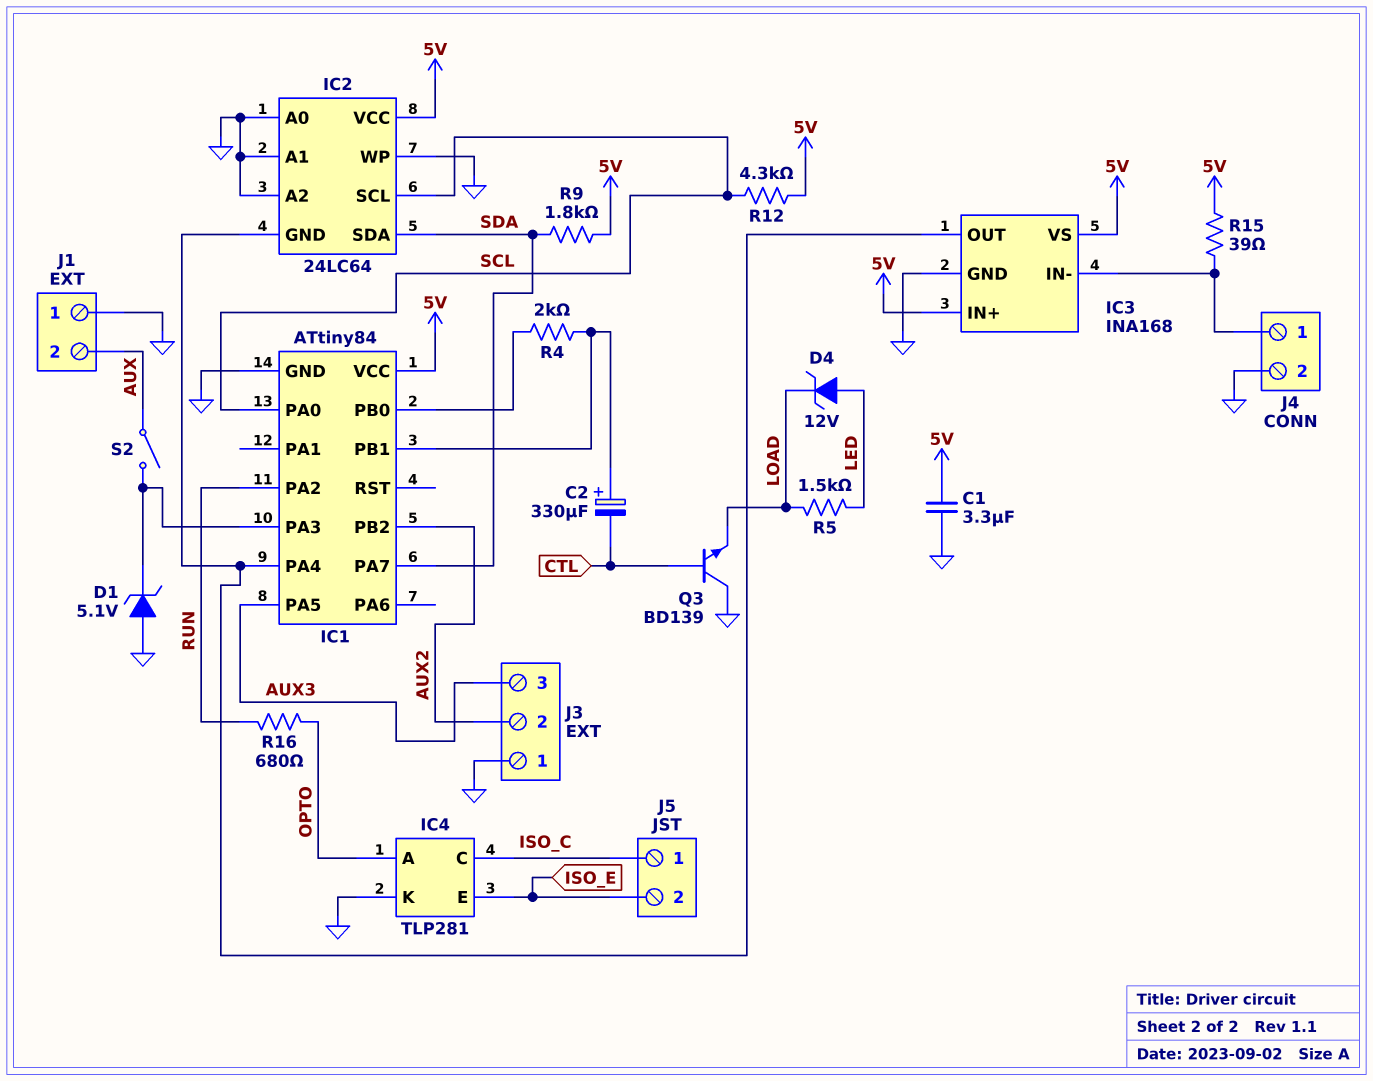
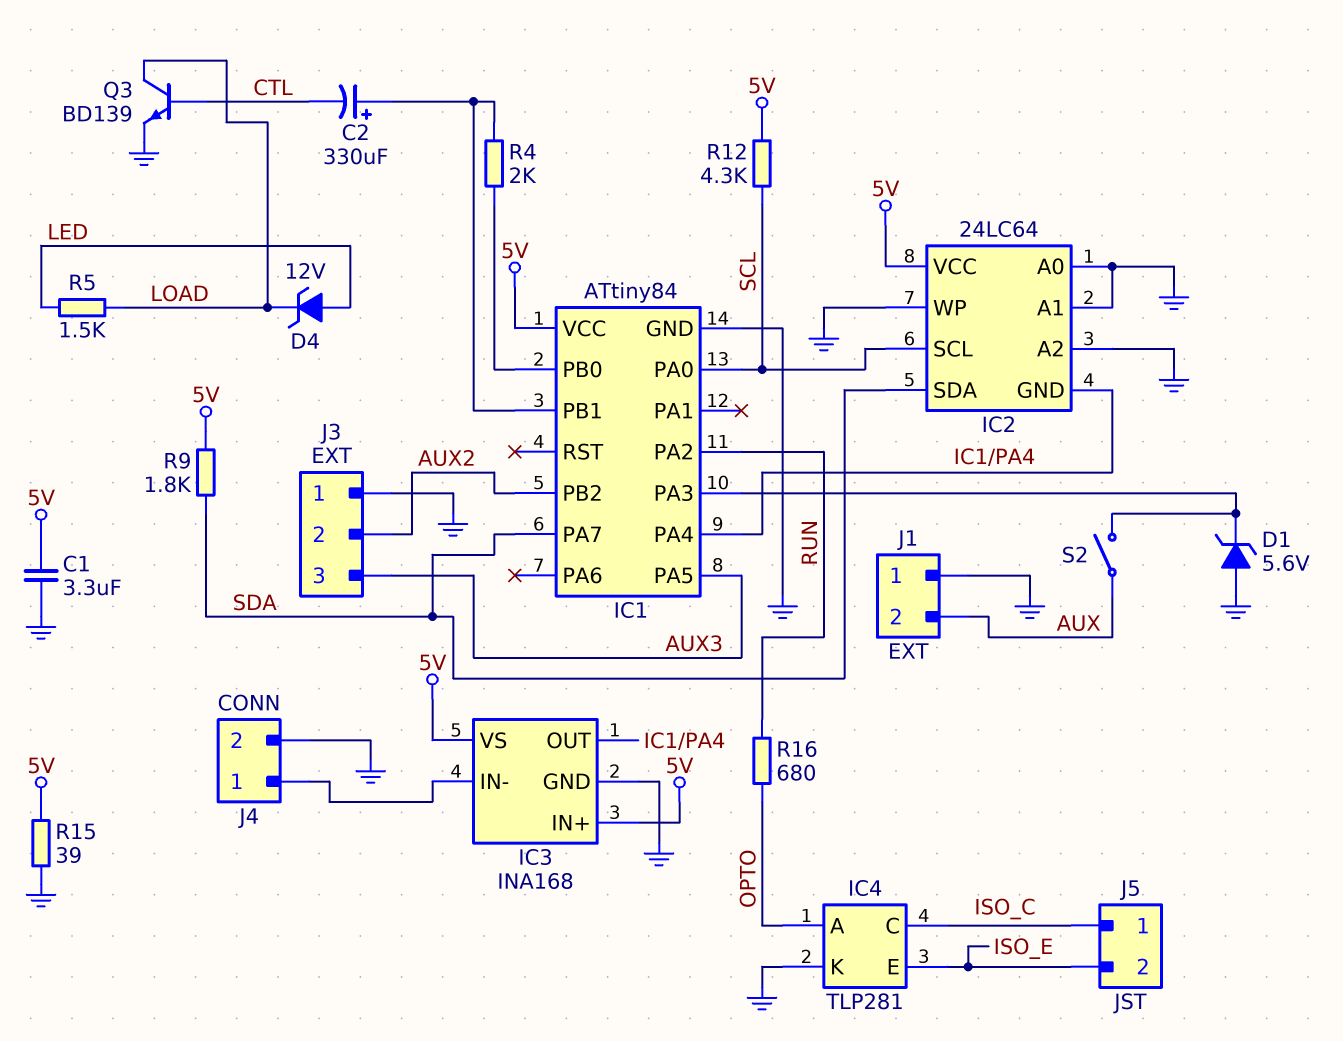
D1: zener 5.1V (A GND, K IC1/PA3) -> zener 5.6V (A GND, K IC1/PA3)
Q3: NPN BD139 (B CTL, C GND, E LOAD) -> NPN BD139 (B CTL, C LOAD, E GND)
R15: 39 (5V, IC3/IN-) -> 39 (5V, GND)

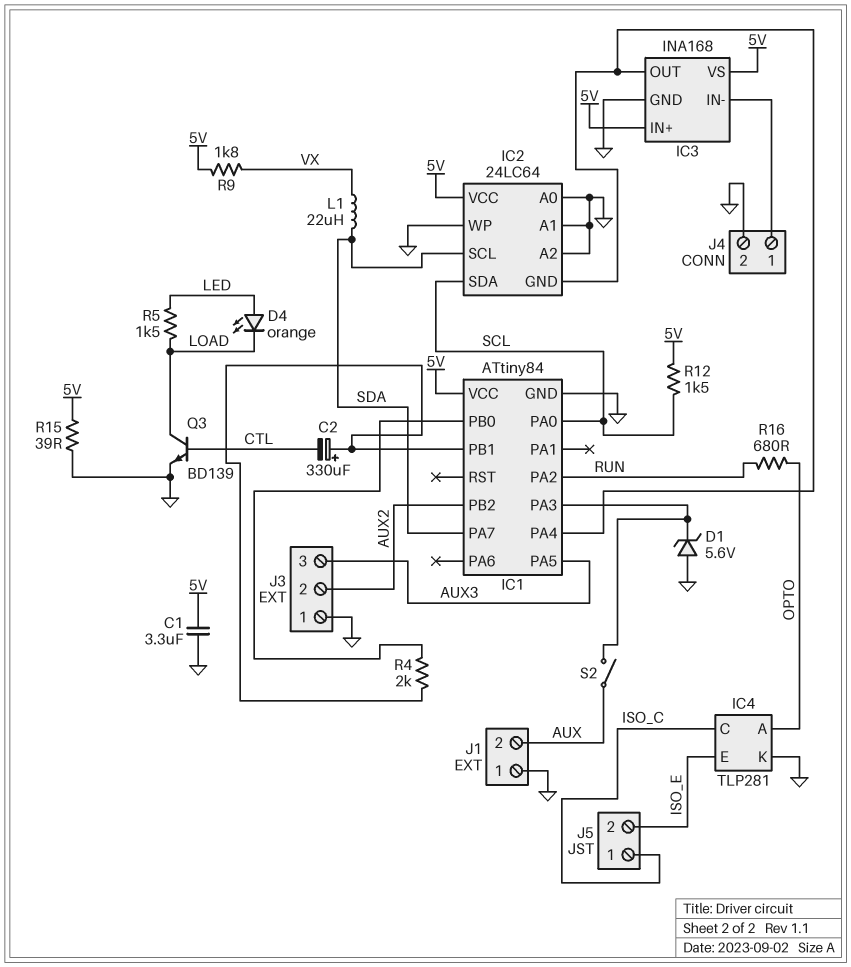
D4: zener 12V (A LED, K LOAD) -> LED orange (A LED, K LOAD)
IC2 pin SCL: SCL -> SDA
IC2 pin SDA: SDA -> SCL
L1: none -> 22uH (SDA, VX)
R9: 1.8k (5V, SDA) -> 1.8k (5V, VX)
R12: 4.3k (5V, SCL) -> 1.5k (5V, SCL)

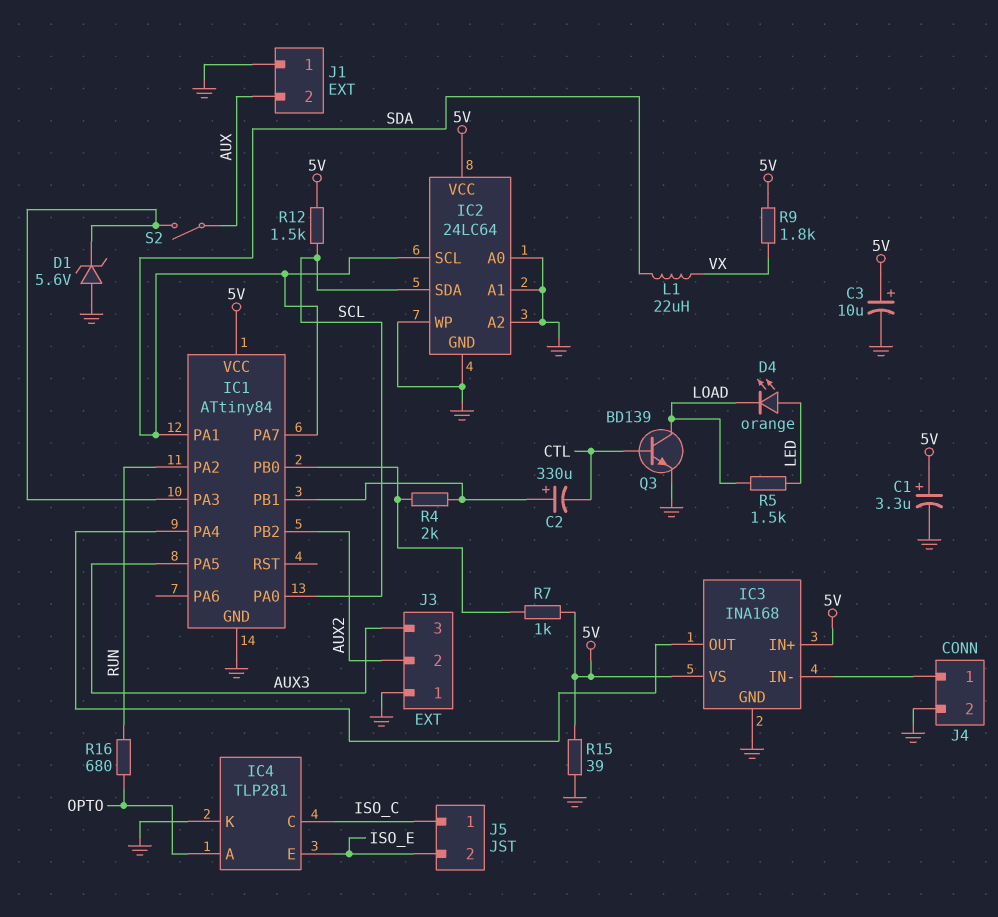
C1: 3.3uF (5V, GND) -> 3.3uF (plus 5V, minus GND)
C3: none -> 10uF (plus 5V, minus GND)
IC1 pin PA1: none -> SDA
IC2 pin GND: IC1/PA4 -> GND
R7: none -> 1k (5V, IC1/PB0)

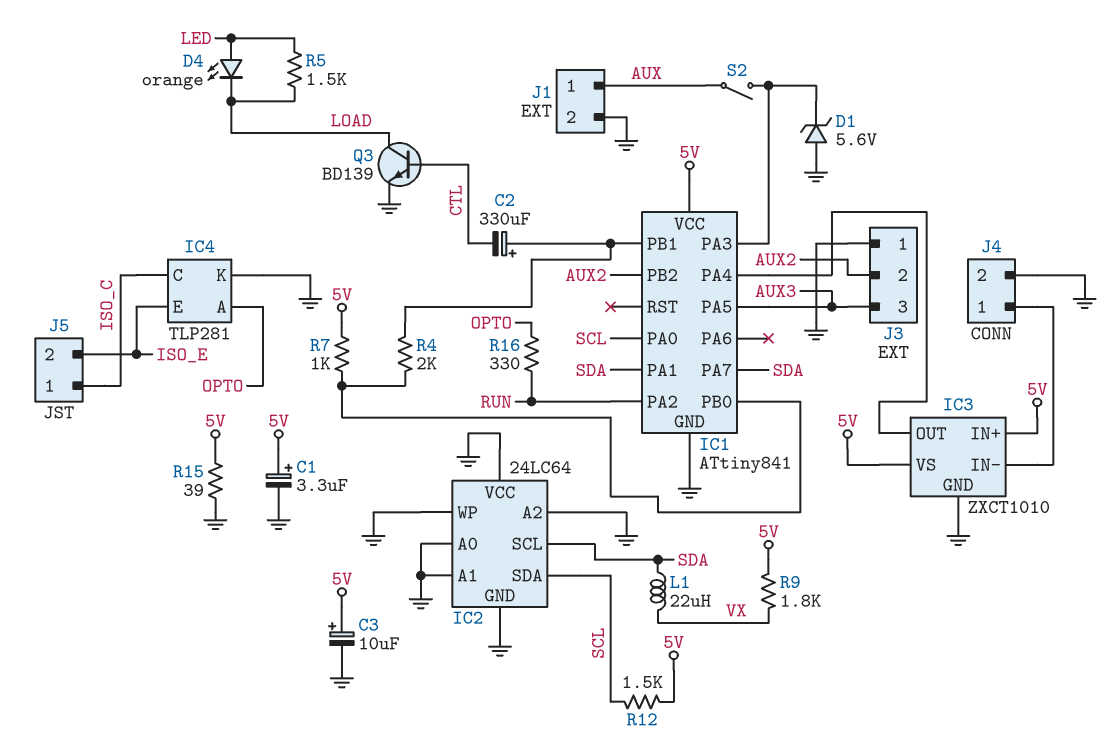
IC1: ATtiny84 -> ATtiny841
IC2 pin VCC: 5V -> GND
IC3: INA168 -> ZXCT1010
J1 pin 1: GND -> AUX
J1 pin 2: AUX -> GND
R16: 680 (OPTO, RUN) -> 330 (OPTO, RUN)

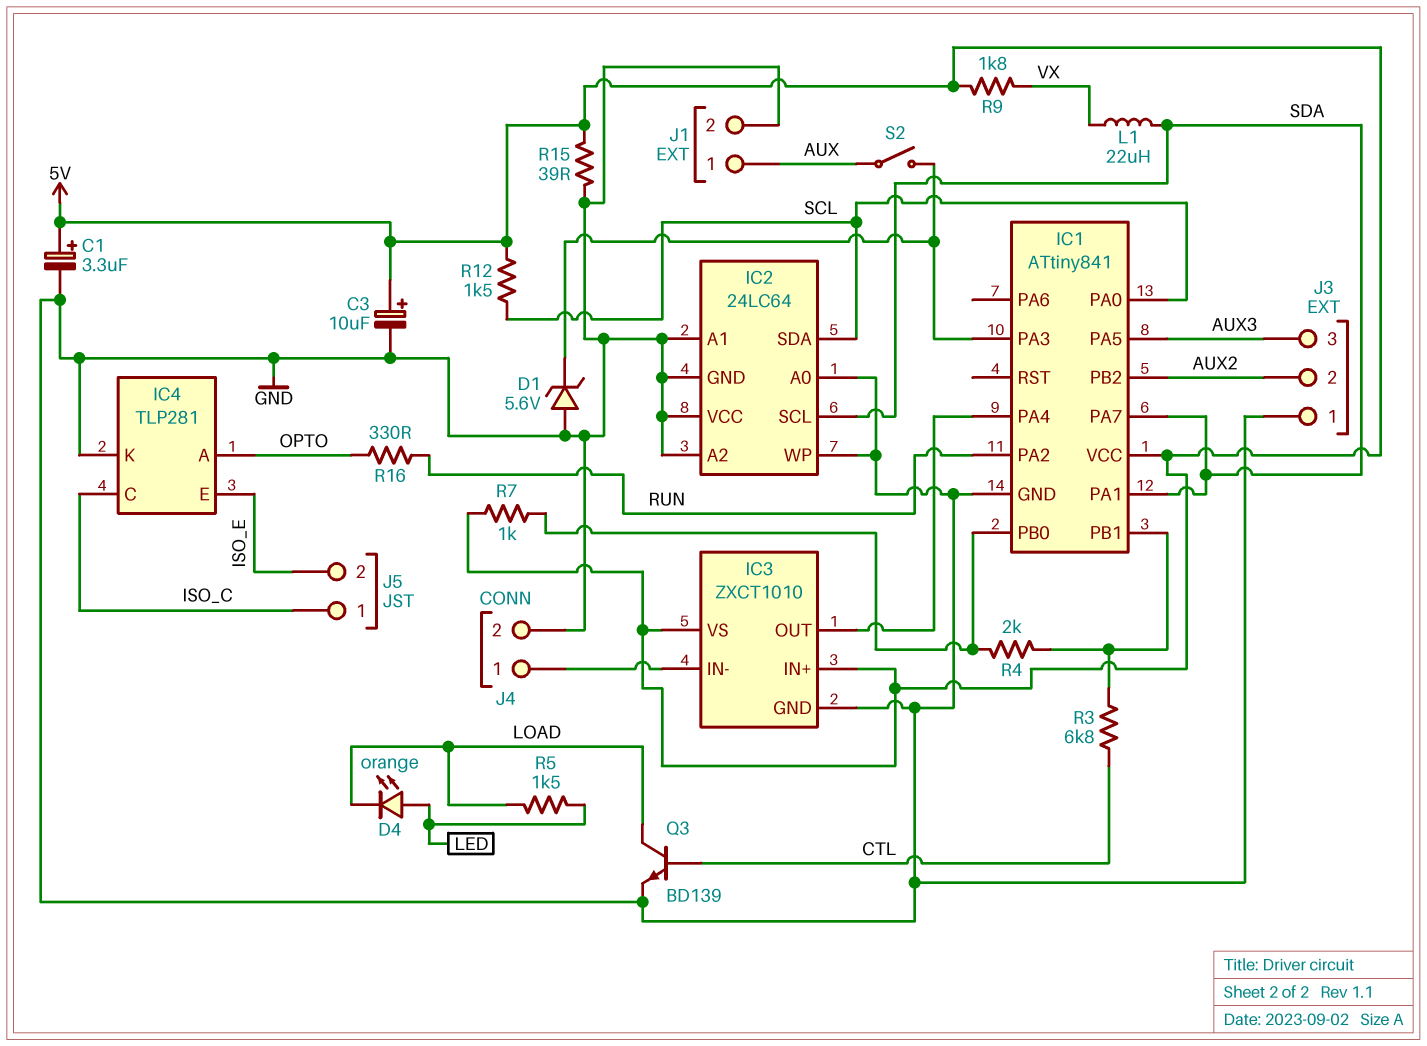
C2: 330uF (plus IC1/PB1, minus CTL) -> none
R3: none -> 6.8k (CTL, IC1/PB1)

